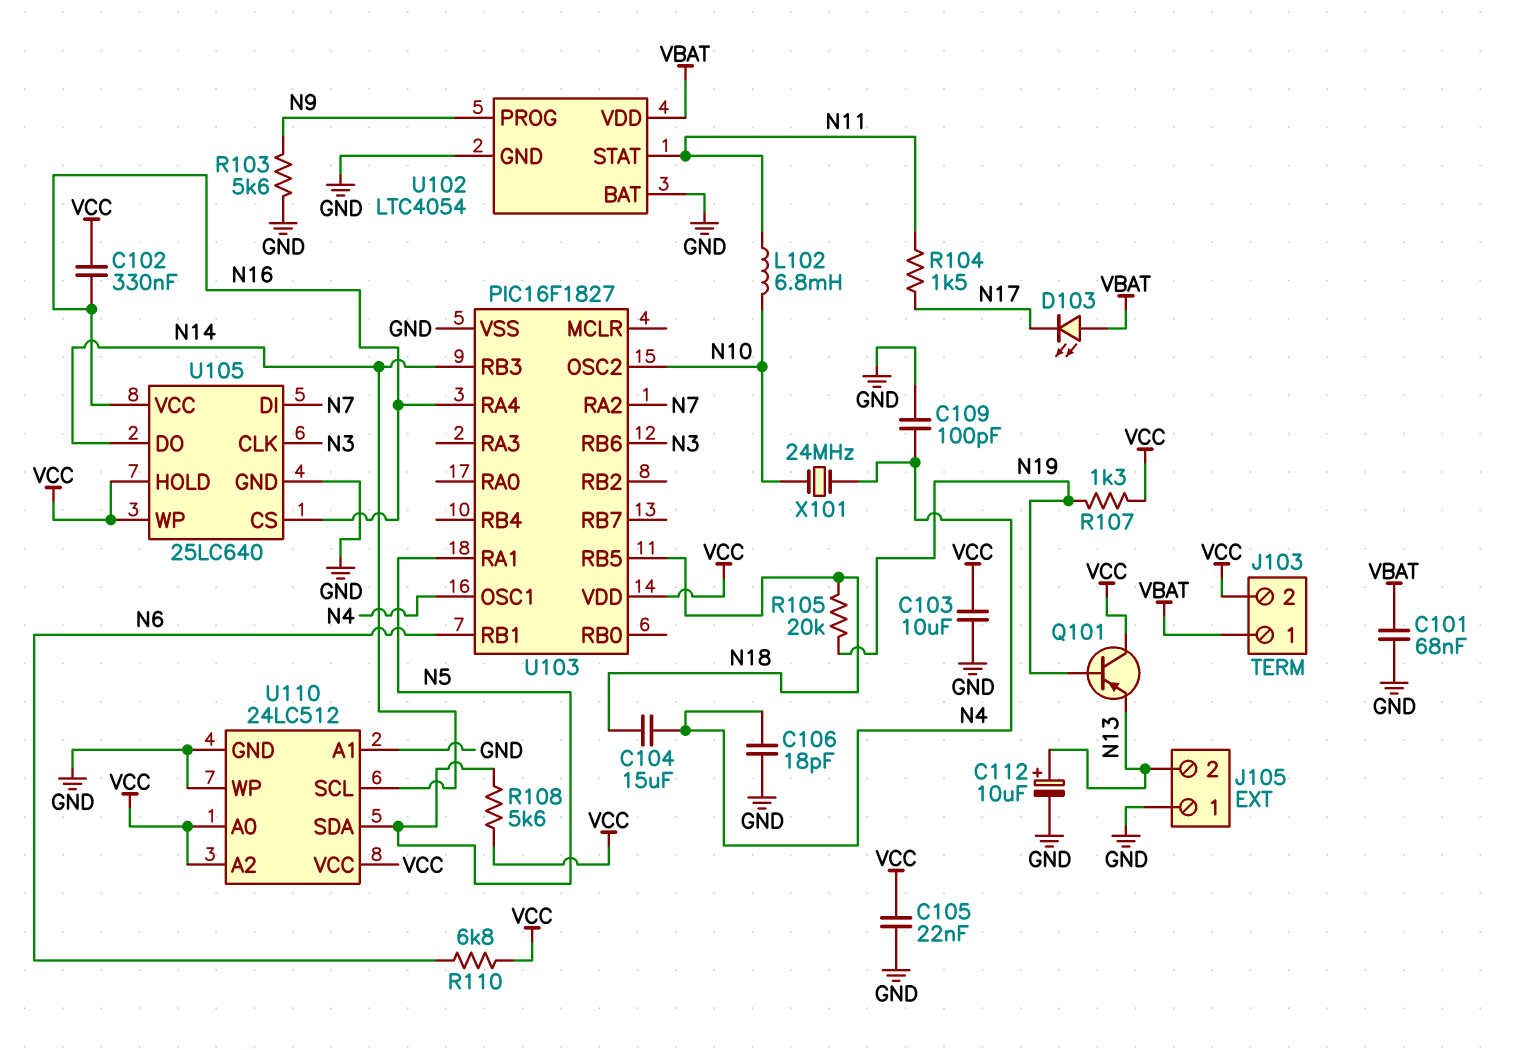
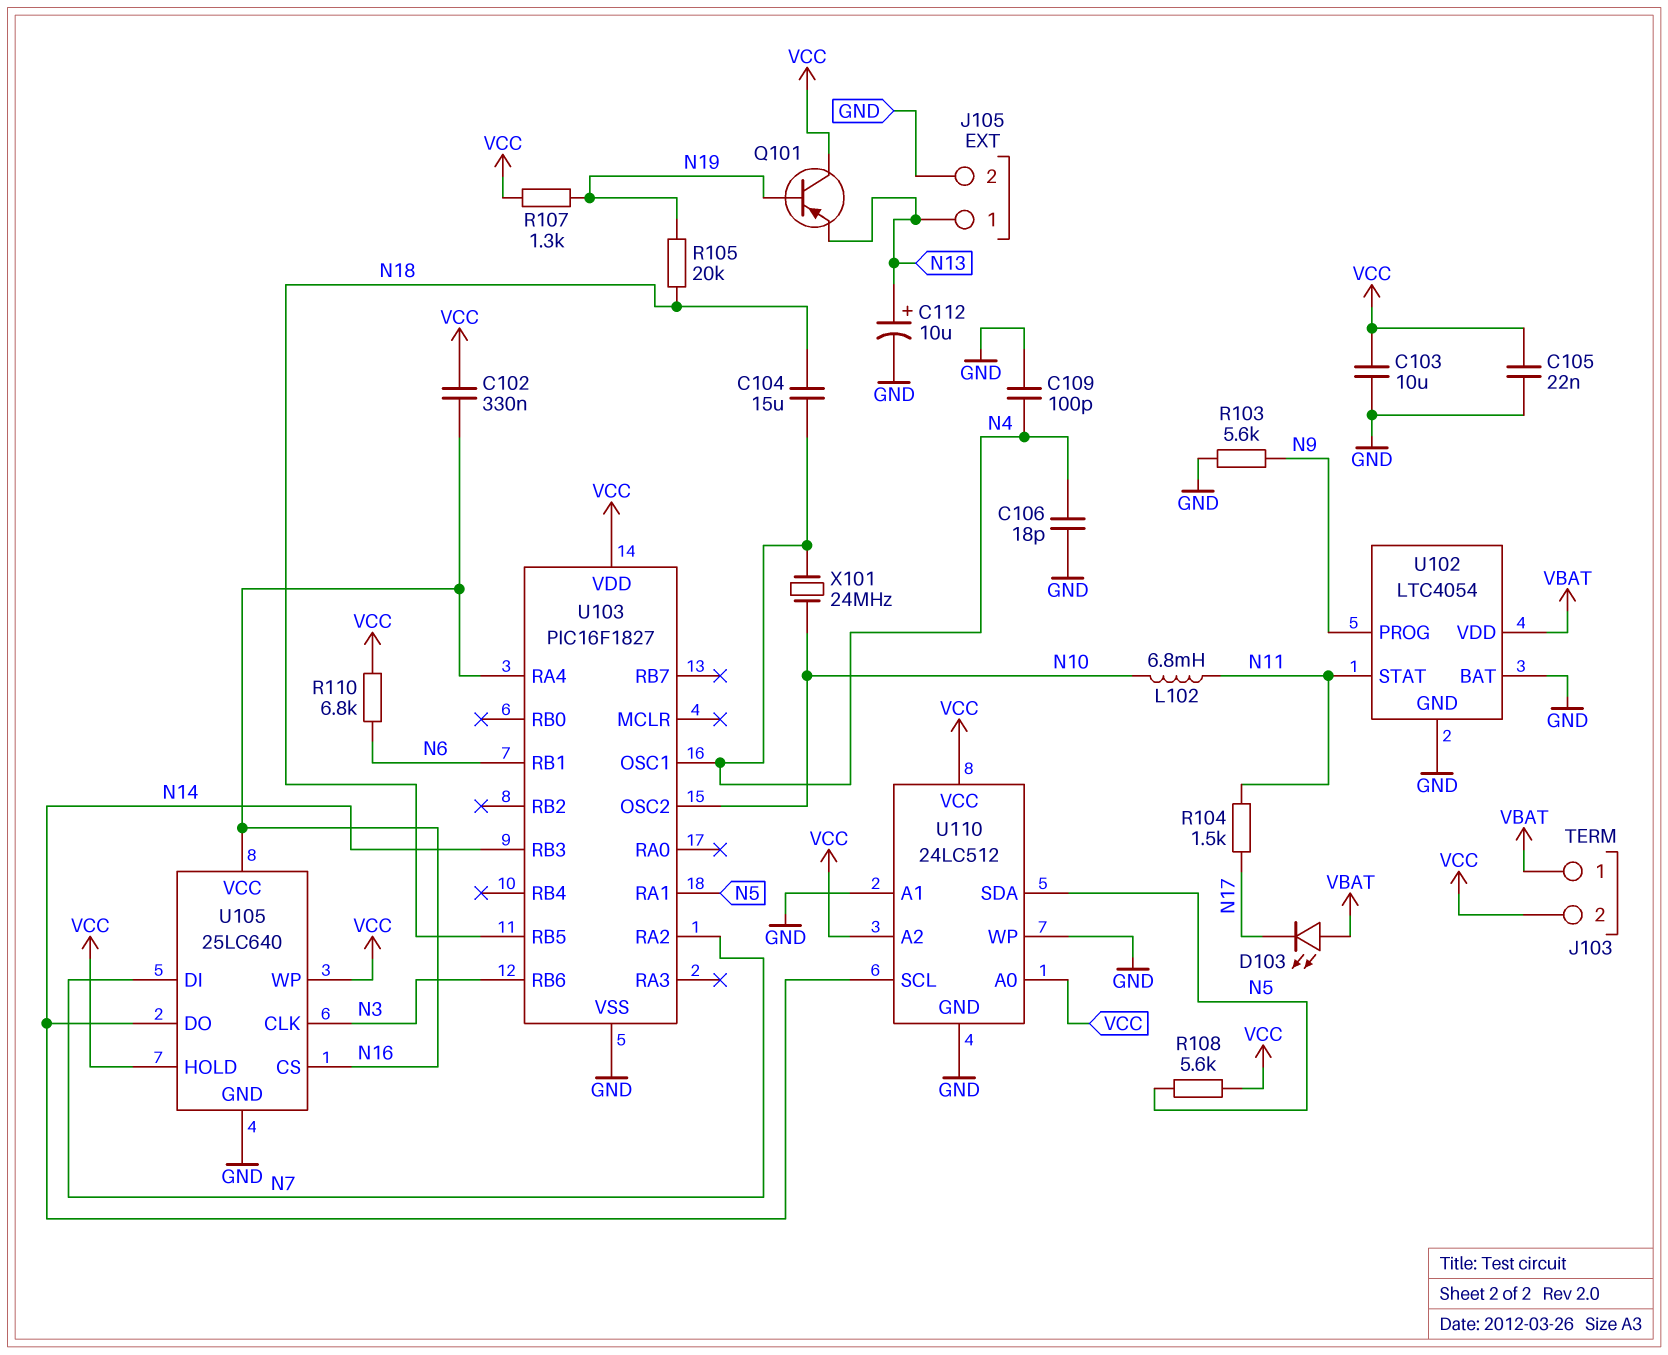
C101: 68nF (GND, VBAT) -> none
J105 pin 1: GND -> N13
J105 pin 2: N13 -> GND

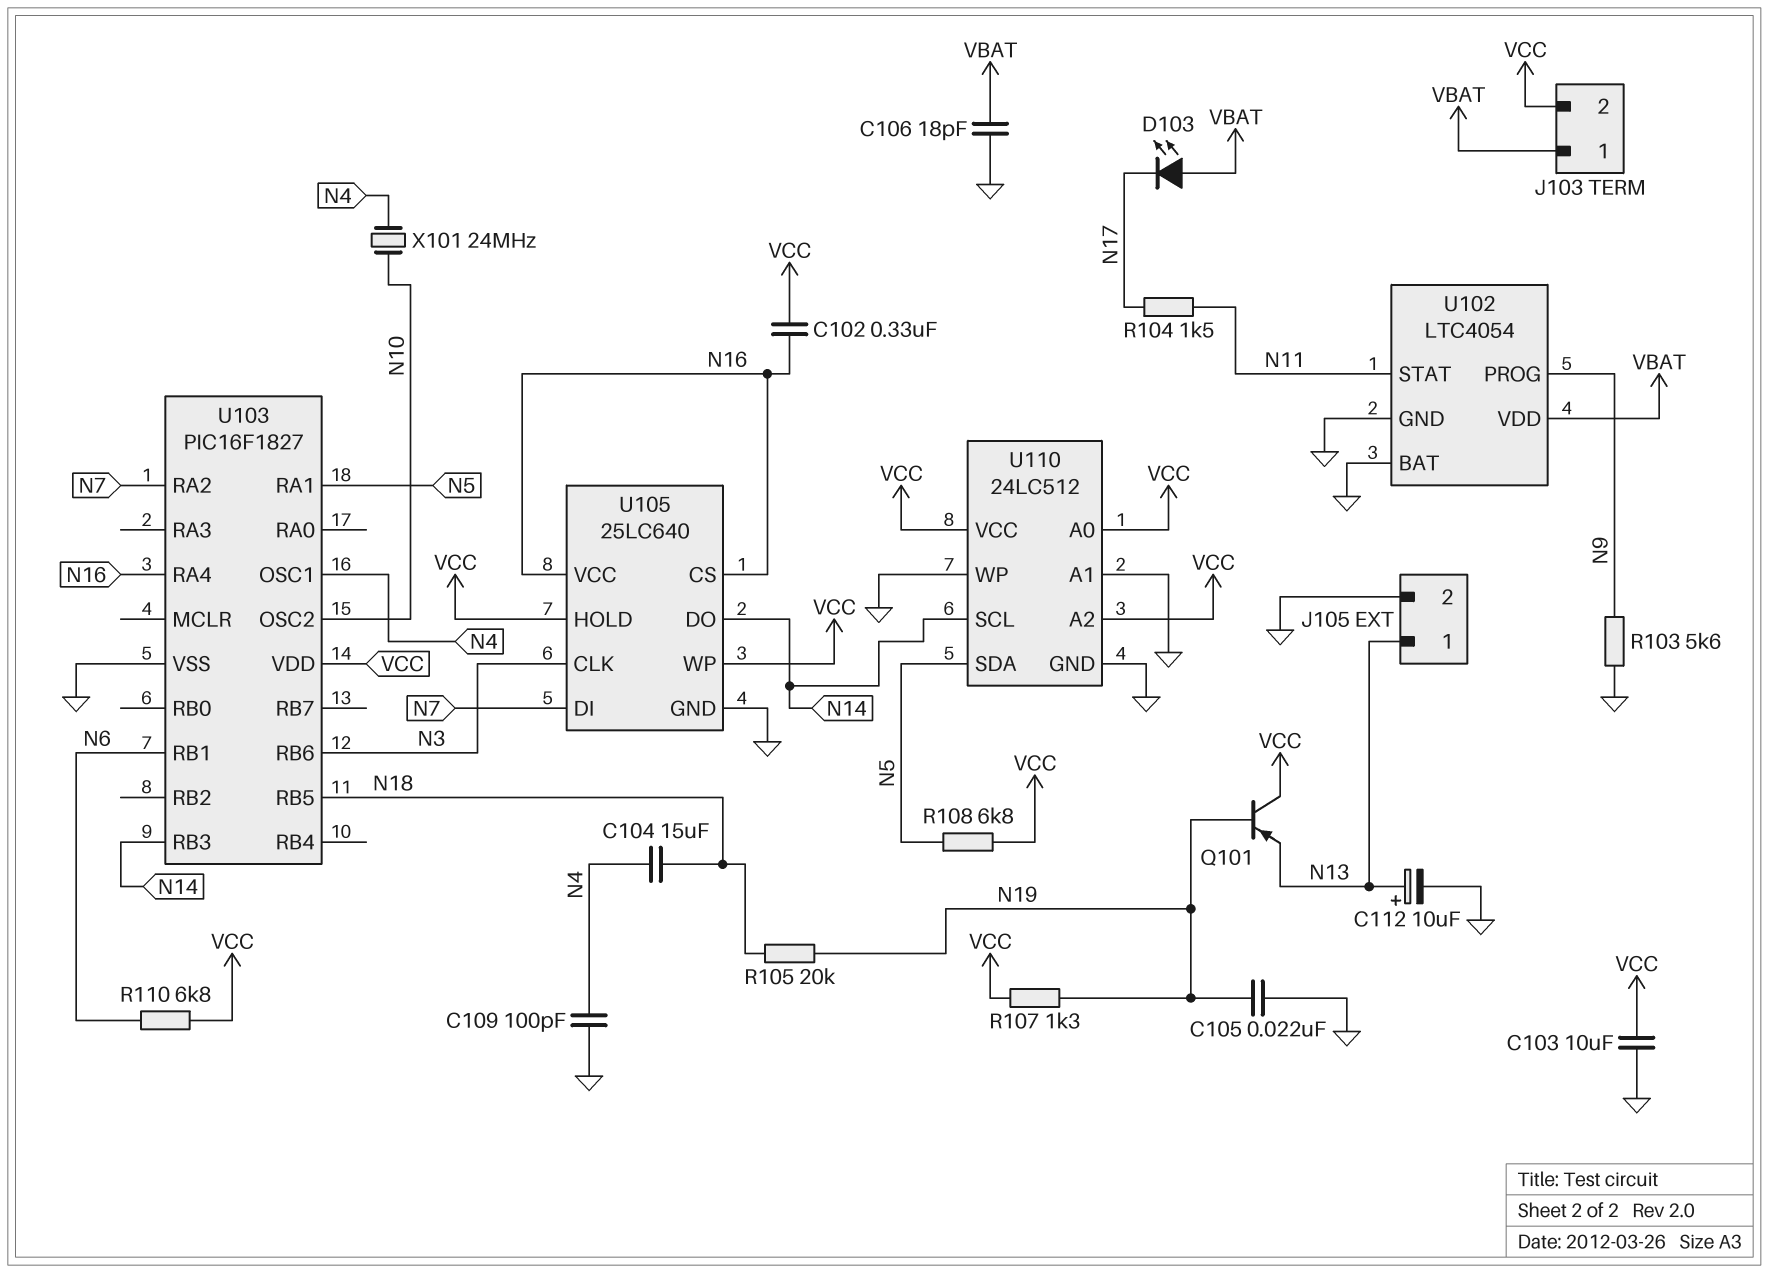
C105: 22nF (GND, VCC) -> 22nF (GND, N19)
C106: 18pF (GND, N4) -> 18pF (GND, VBAT)
L102: 6.8mH (N10, N11) -> none
R108: 5.6k (N5, VCC) -> 6.8k (N5, VCC)

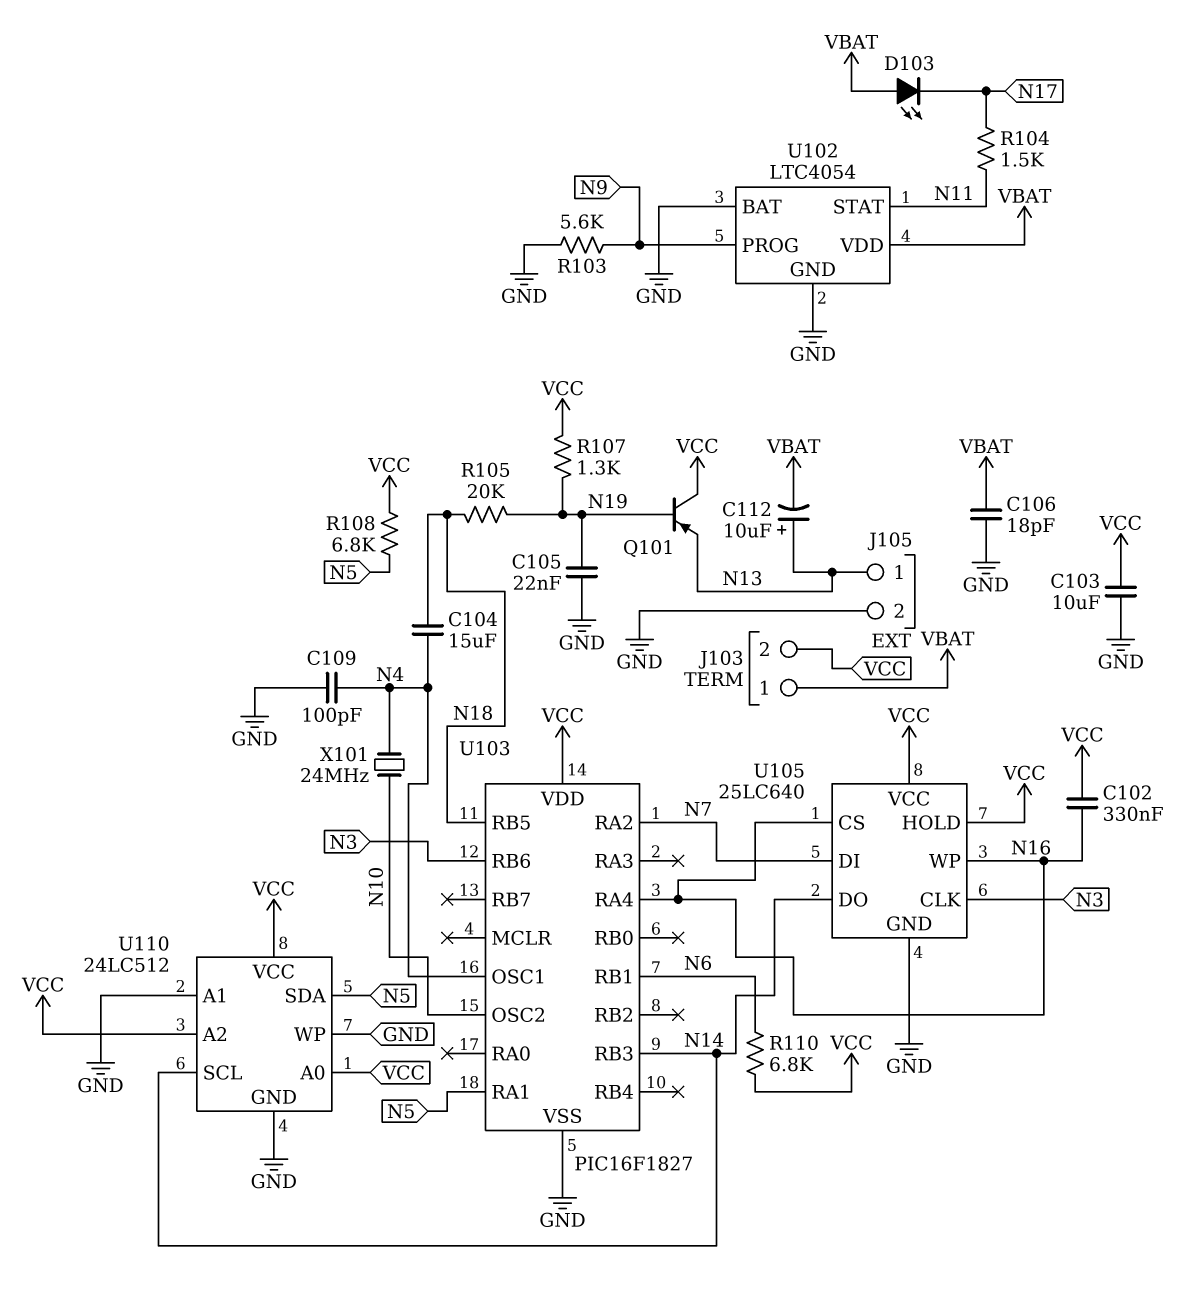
C112: 10uF (plus N13, minus GND) -> 10uF (plus N13, minus VBAT)
U105 pin VCC: N16 -> VCC
U105 pin WP: VCC -> N16

